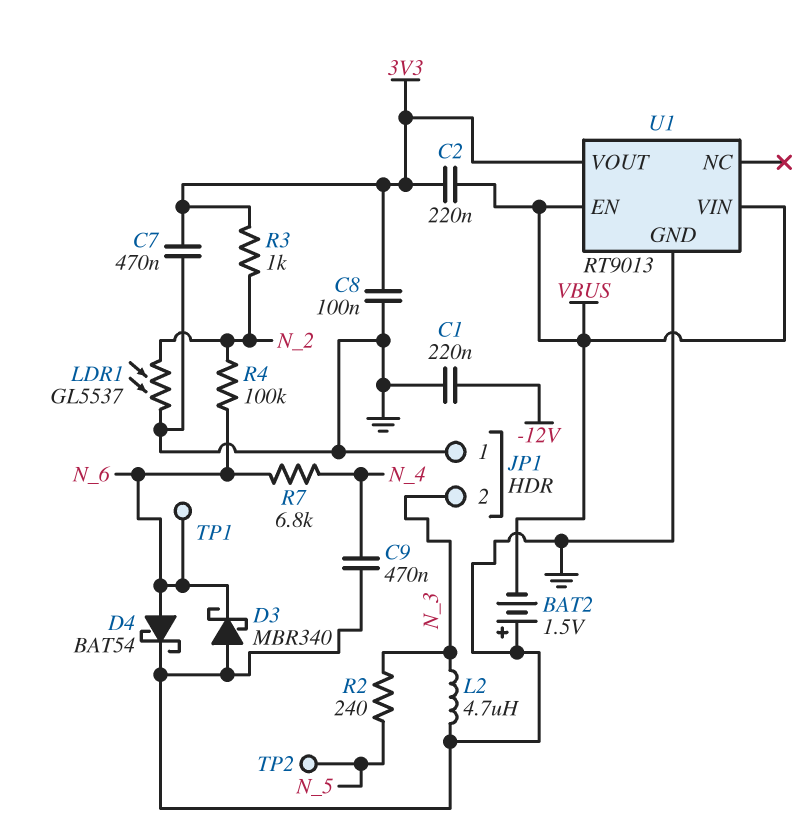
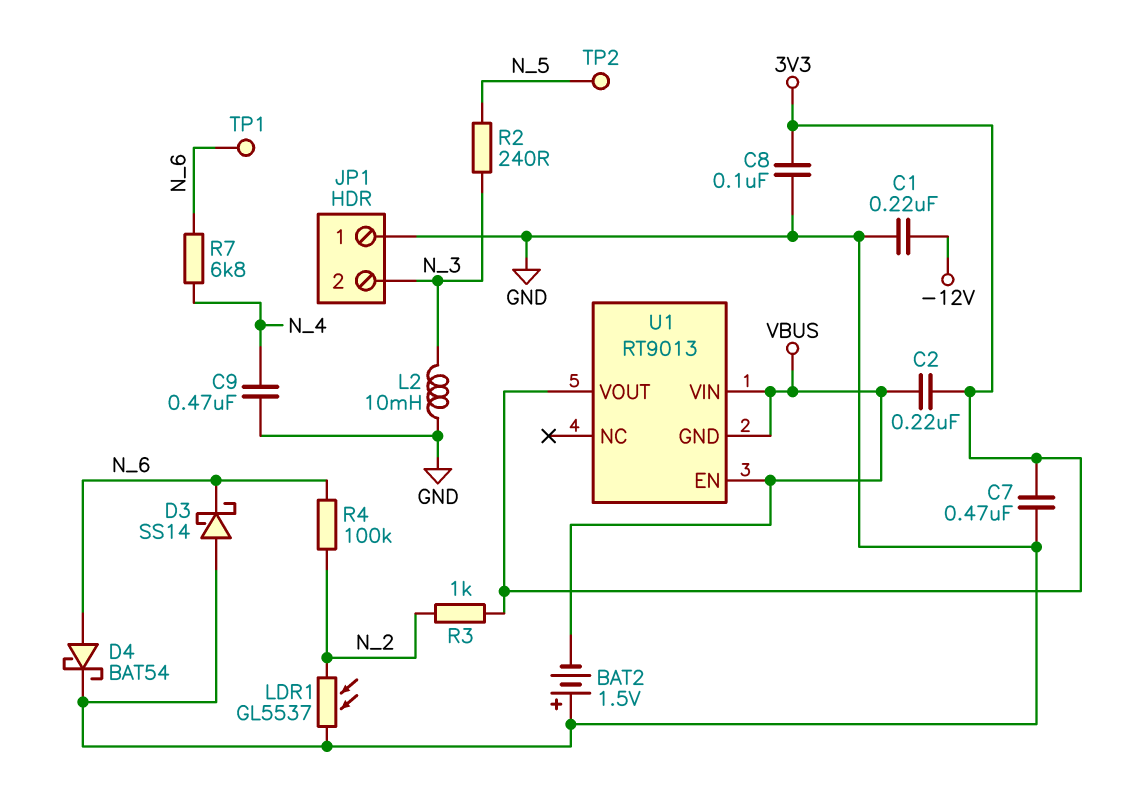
D3: schottky MBR340 (A GND, K N_6) -> schottky SS14 (A GND, K N_6)
L2: 4.7uH (GND, N_3) -> 10mH (GND, N_3)
U1 pin GND: GND -> VBUS

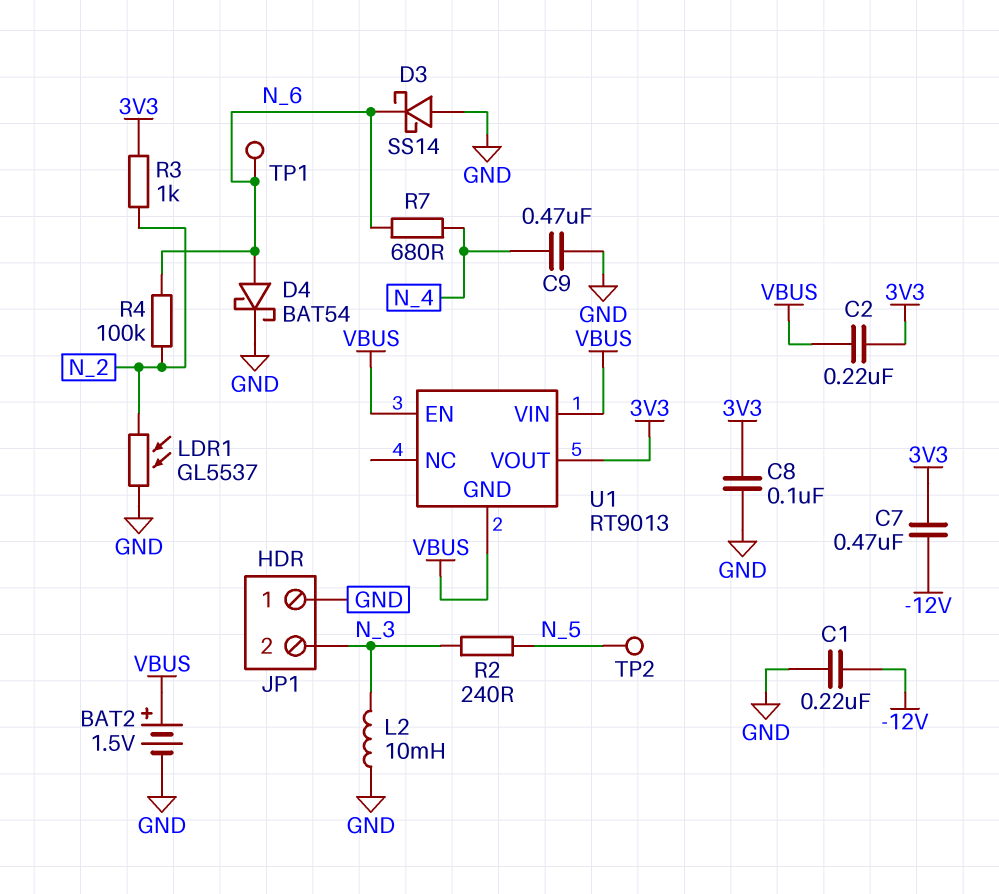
BAT2: 1.5V (plus GND, minus VBUS) -> 1.5V (plus VBUS, minus GND)
C7: 470nF (3V3, GND) -> 470nF (-12V, 3V3)
R7: 6.8k (N_4, N_6) -> 680 (N_4, N_6)

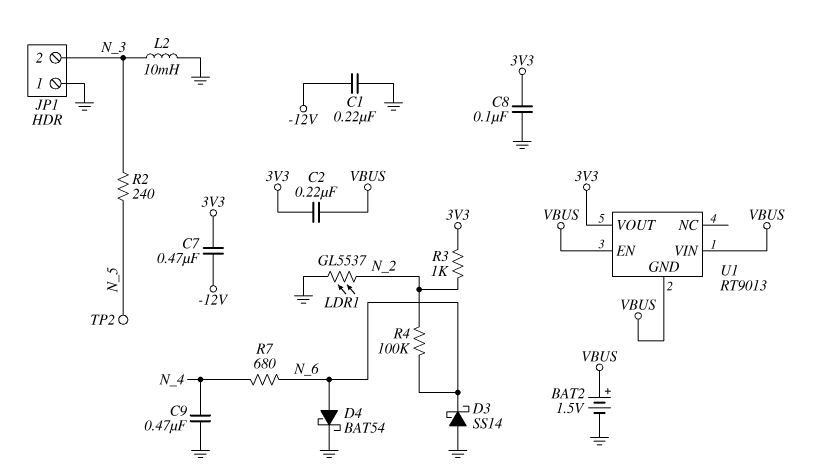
TP1: test point (N_6) -> none

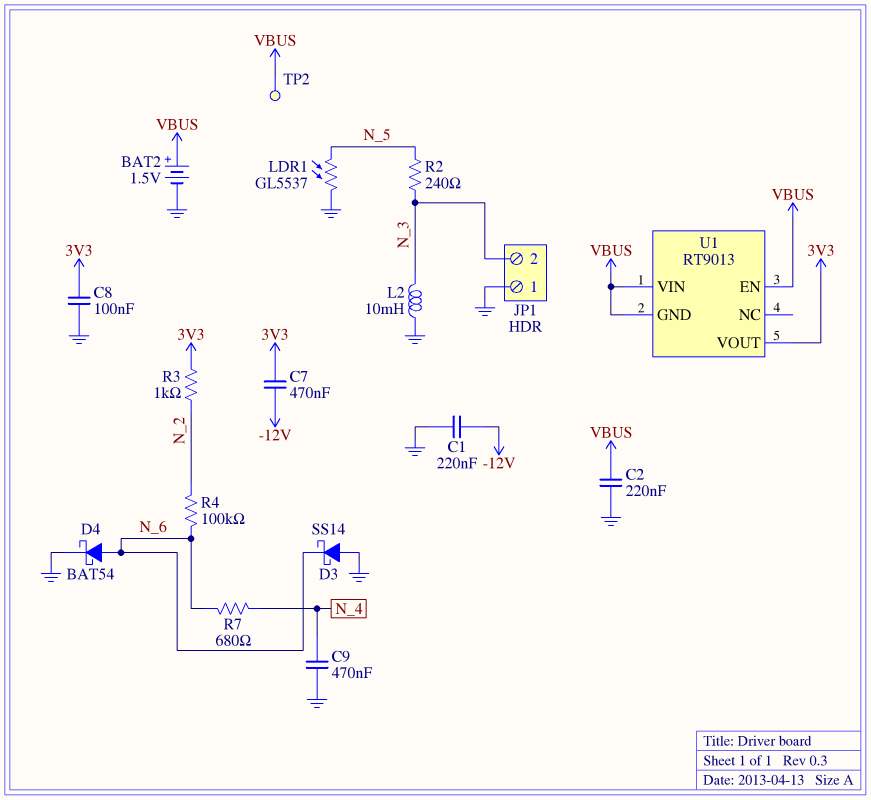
C2: 220nF (3V3, VBUS) -> 220nF (GND, VBUS)
LDR1: GL5537 (GND, N_2) -> GL5537 (GND, N_5)
TP2: test point (N_5) -> test point (VBUS)

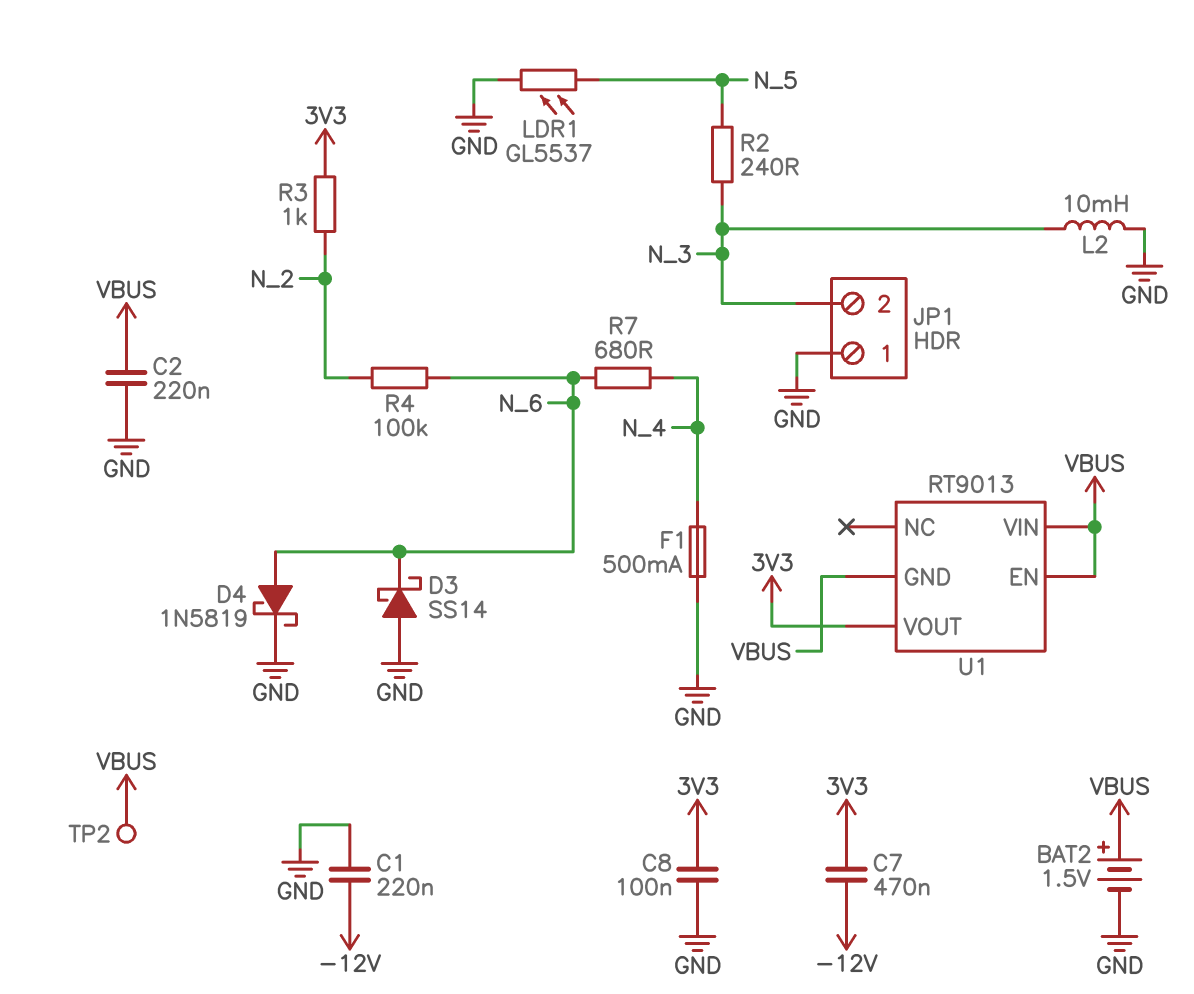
C9: 470nF (GND, N_4) -> none
D4: schottky BAT54 (A N_6, K GND) -> schottky 1N5819 (A N_6, K GND)
F1: none -> 500mA (GND, N_4)

